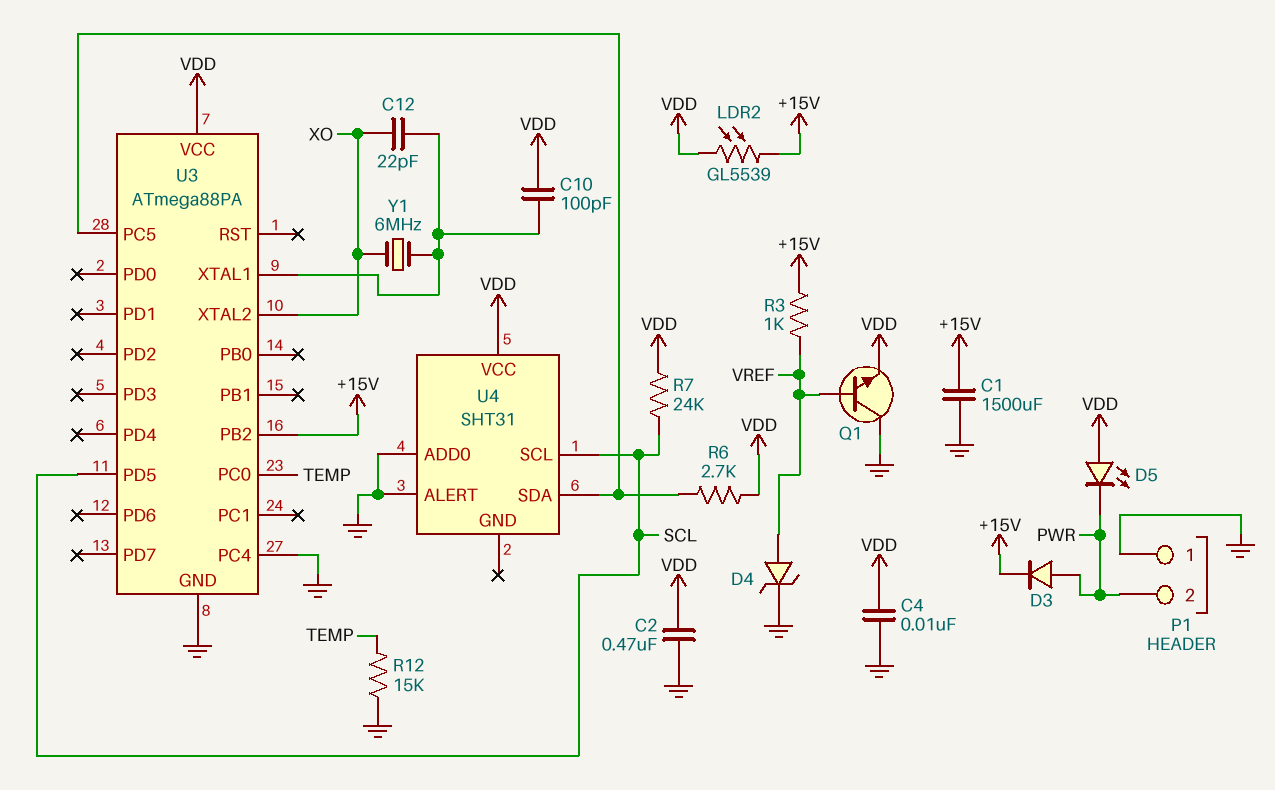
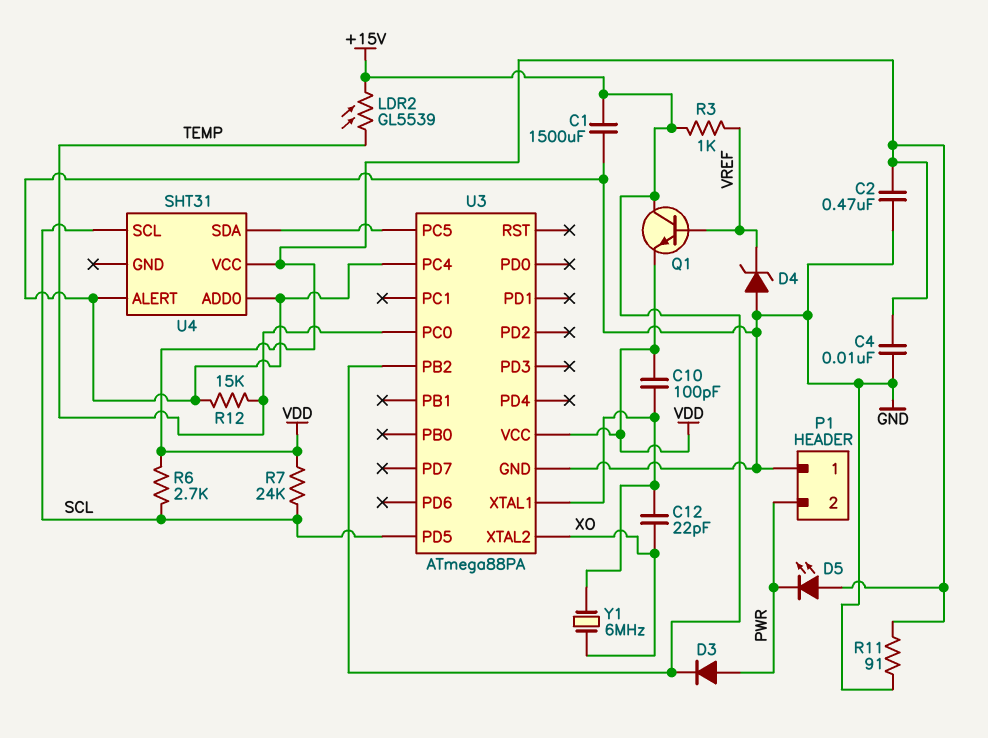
D4: zener (A VREF, K GND) -> zener (A GND, K VREF)
LDR2: GL5539 (+15V, VDD) -> GL5539 (+15V, TEMP)
Q1: NPN (B VREF, C GND, E VDD) -> NPN (B VREF, C +15V, E VDD)
R6: 2.7k (U3/PC5, VDD) -> 2.7k (SCL, VDD)
R11: none -> 91 (GND, VDD)

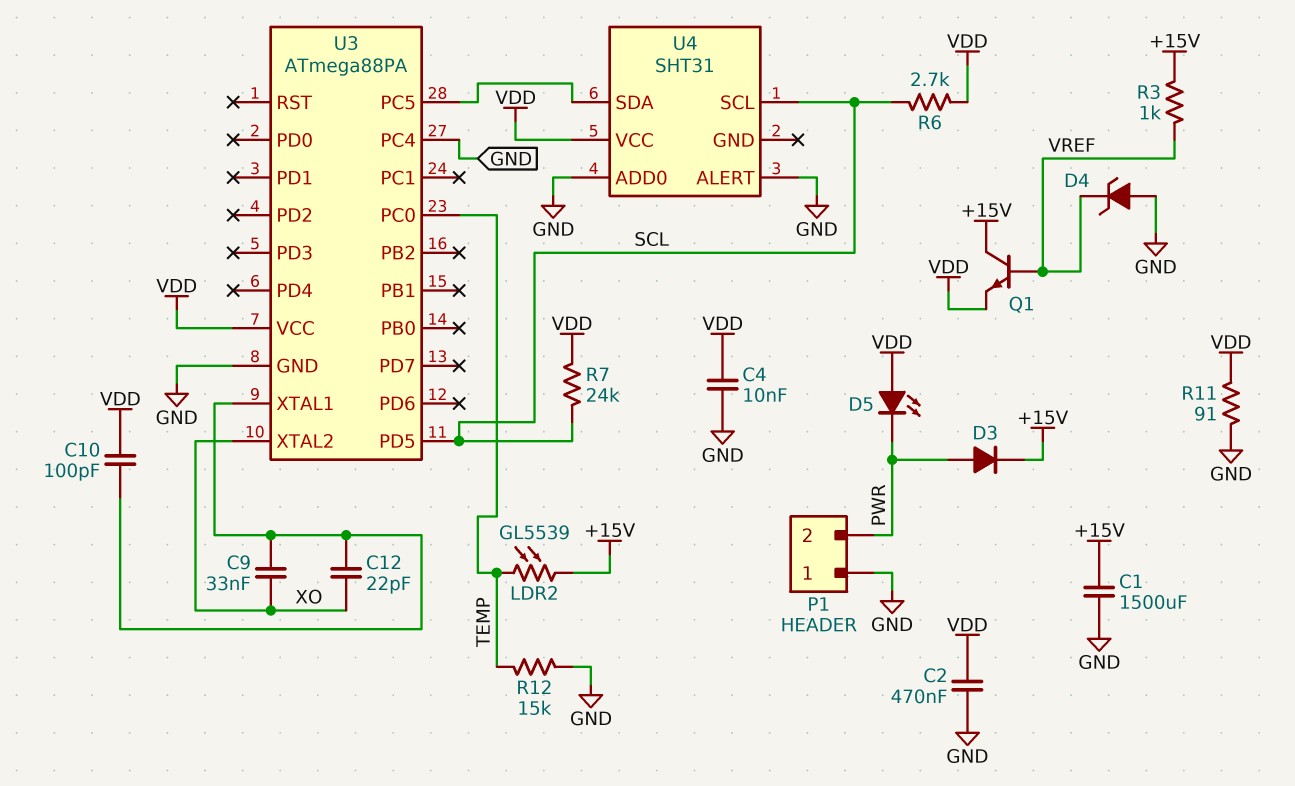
C9: none -> 33nF (U3/XTAL1, XO)
U3 pin PB2: +15V -> none
Y1: 6MHz (U3/XTAL1, XO) -> none

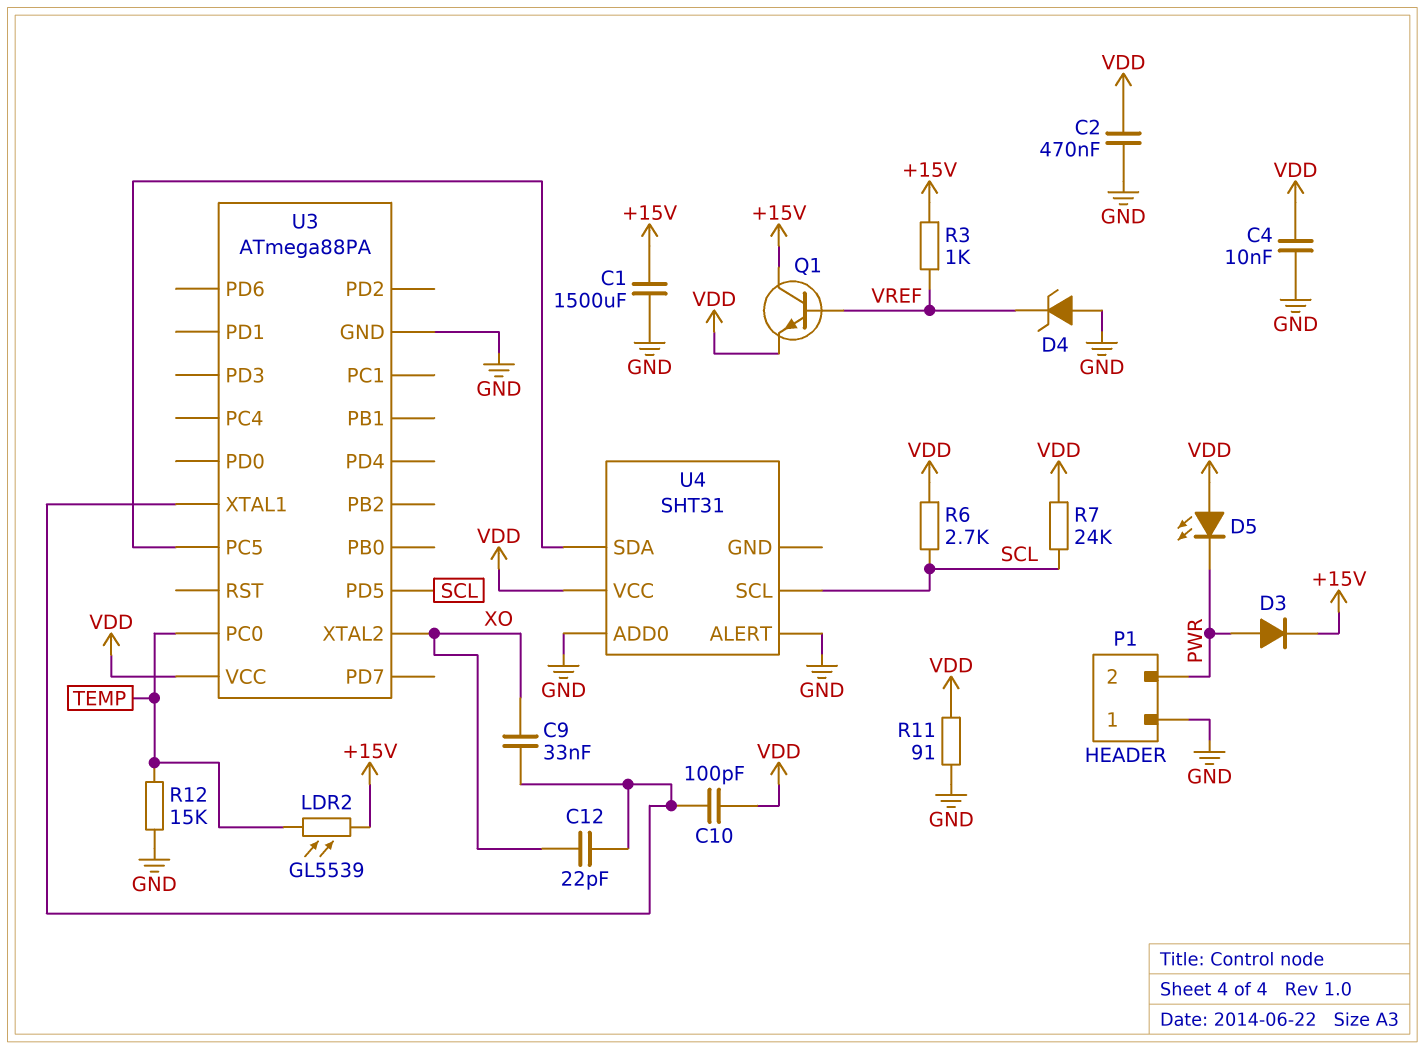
U3 pin PC4: GND -> none

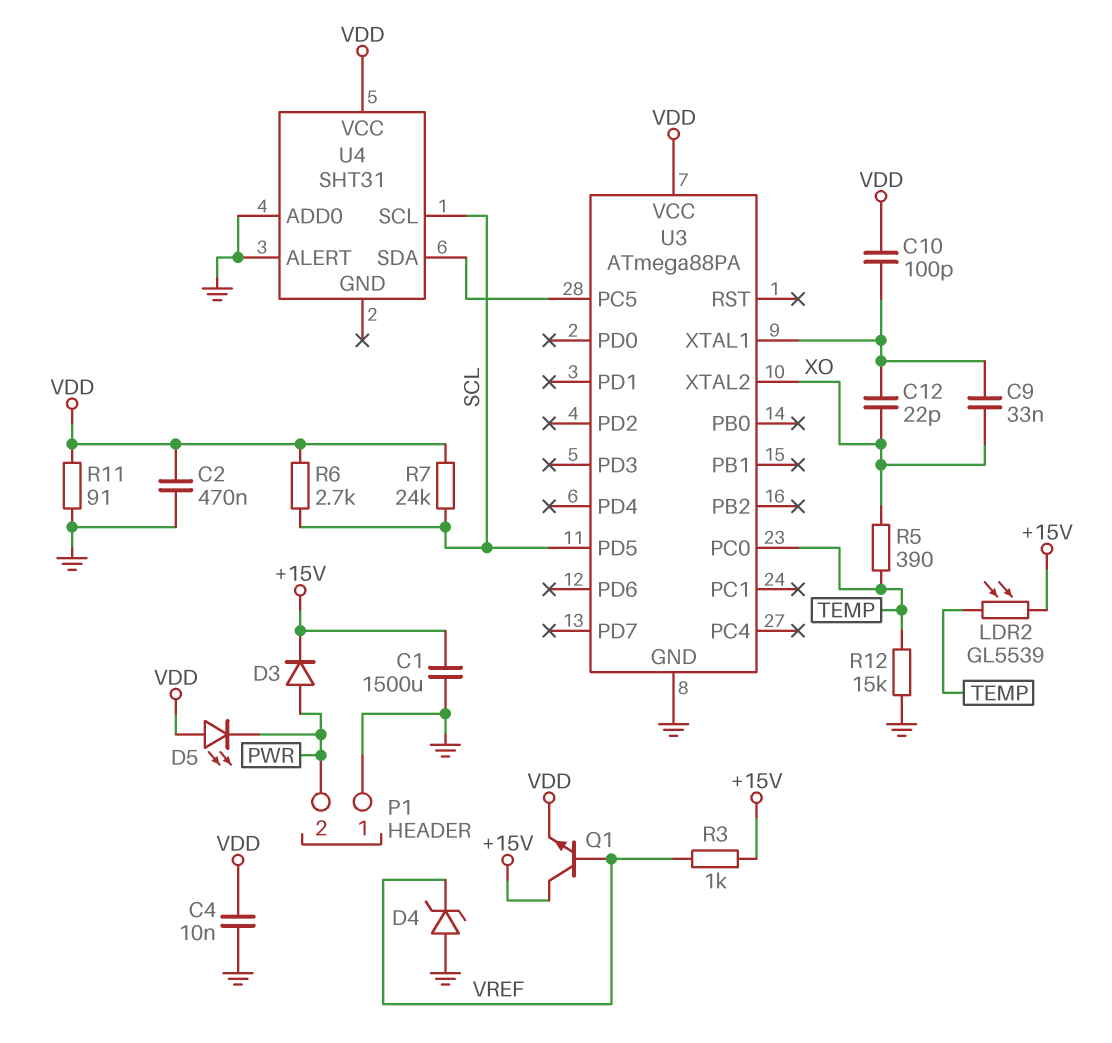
R5: none -> 390 (TEMP, XO)

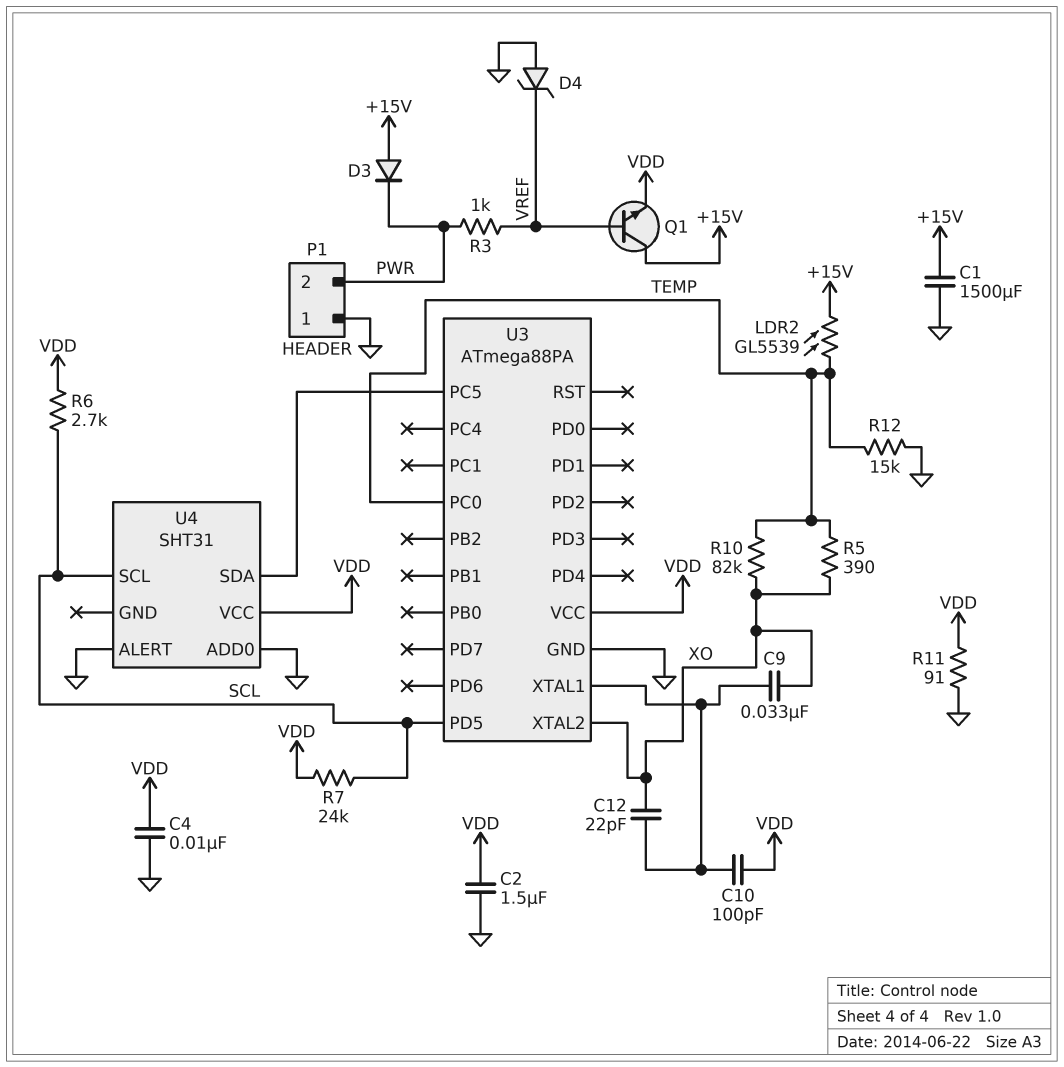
C2: 470nF (GND, VDD) -> 1.5uF (GND, VDD)
D3: diode (A PWR, K +15V) -> diode (A +15V, K PWR)
D5: LED (A VDD, K PWR) -> none
R3: 1k (+15V, VREF) -> 1k (PWR, VREF)
R10: none -> 82k (TEMP, XO)

